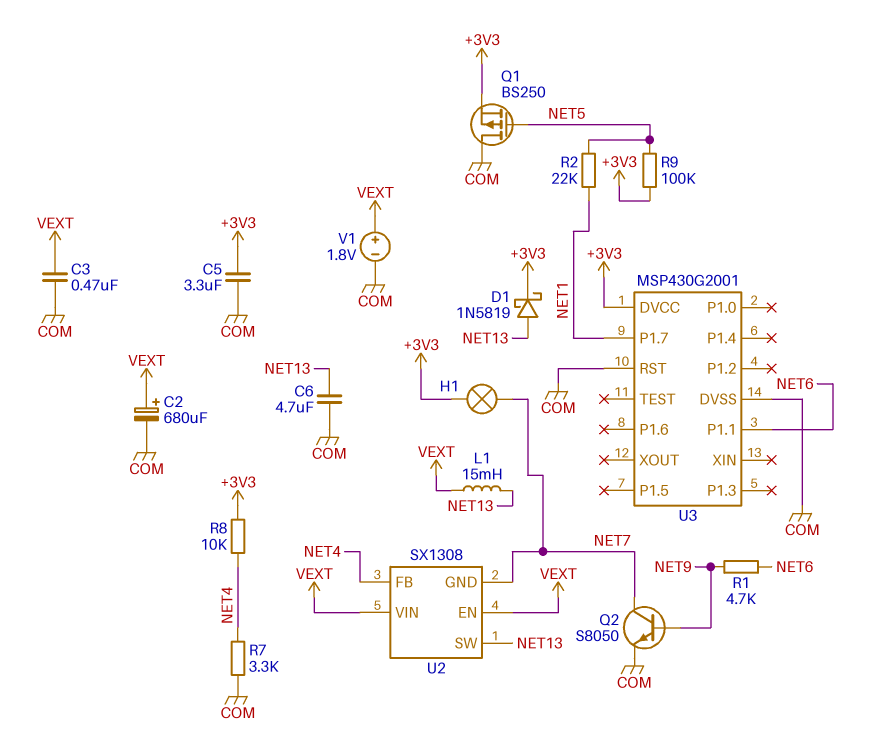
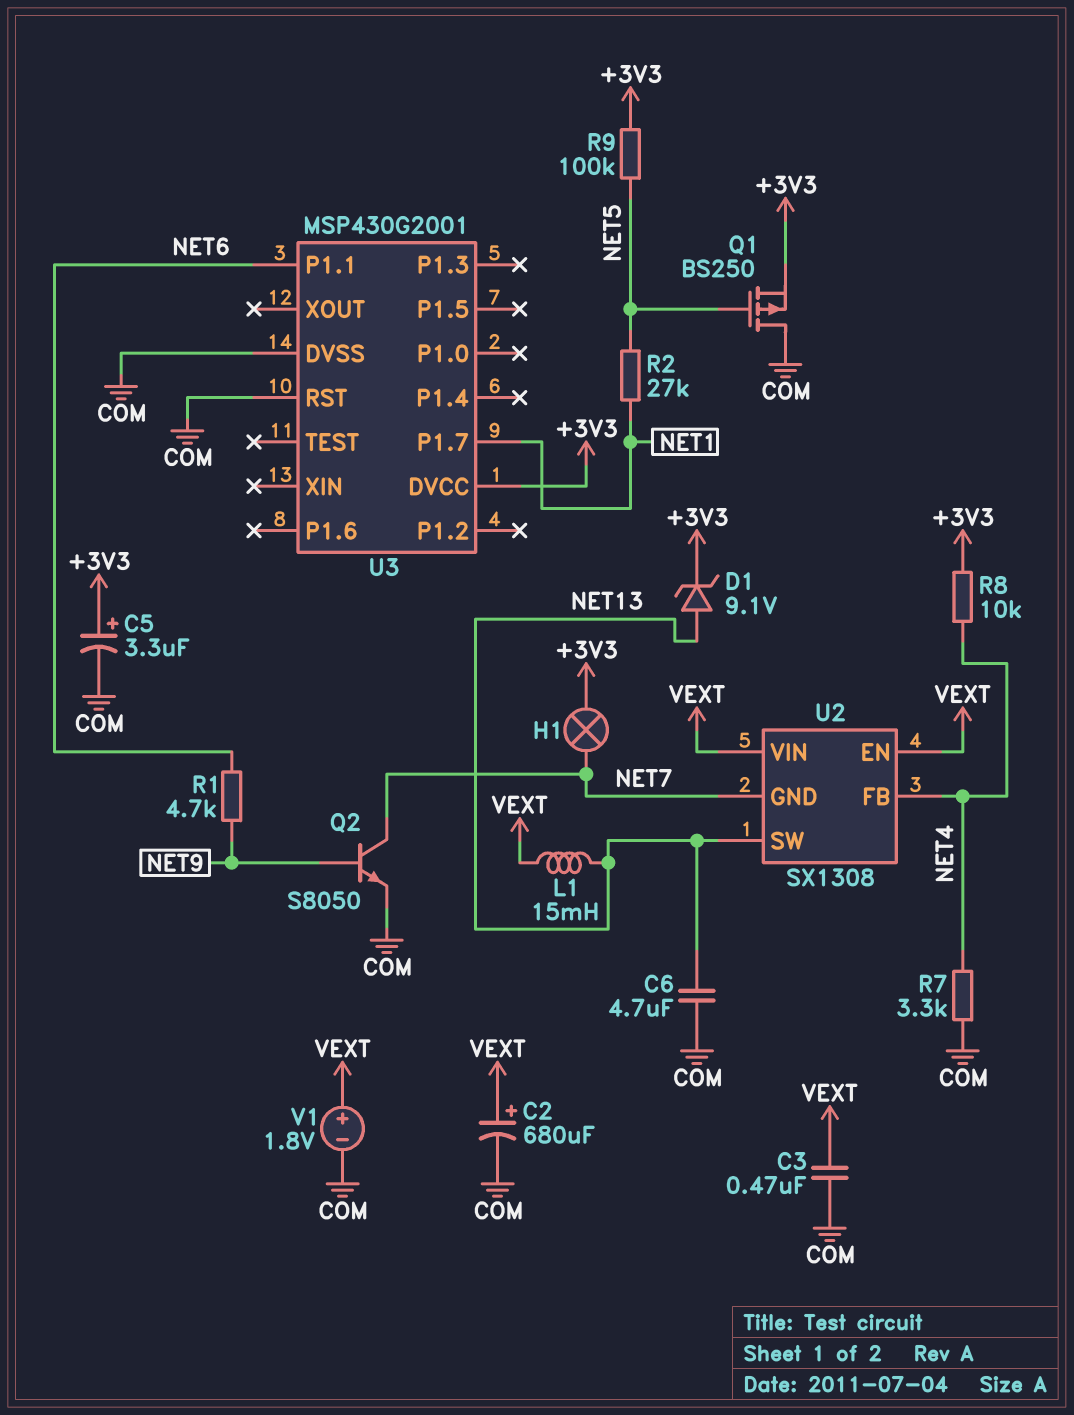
C5: 3.3uF (+3V3, COM) -> 3.3uF (plus +3V3, minus COM)
D1: schottky 1N5819 (A NET13, K +3V3) -> zener 9.1V (A NET13, K +3V3)
R2: 22k (NET1, NET5) -> 27k (NET1, NET5)

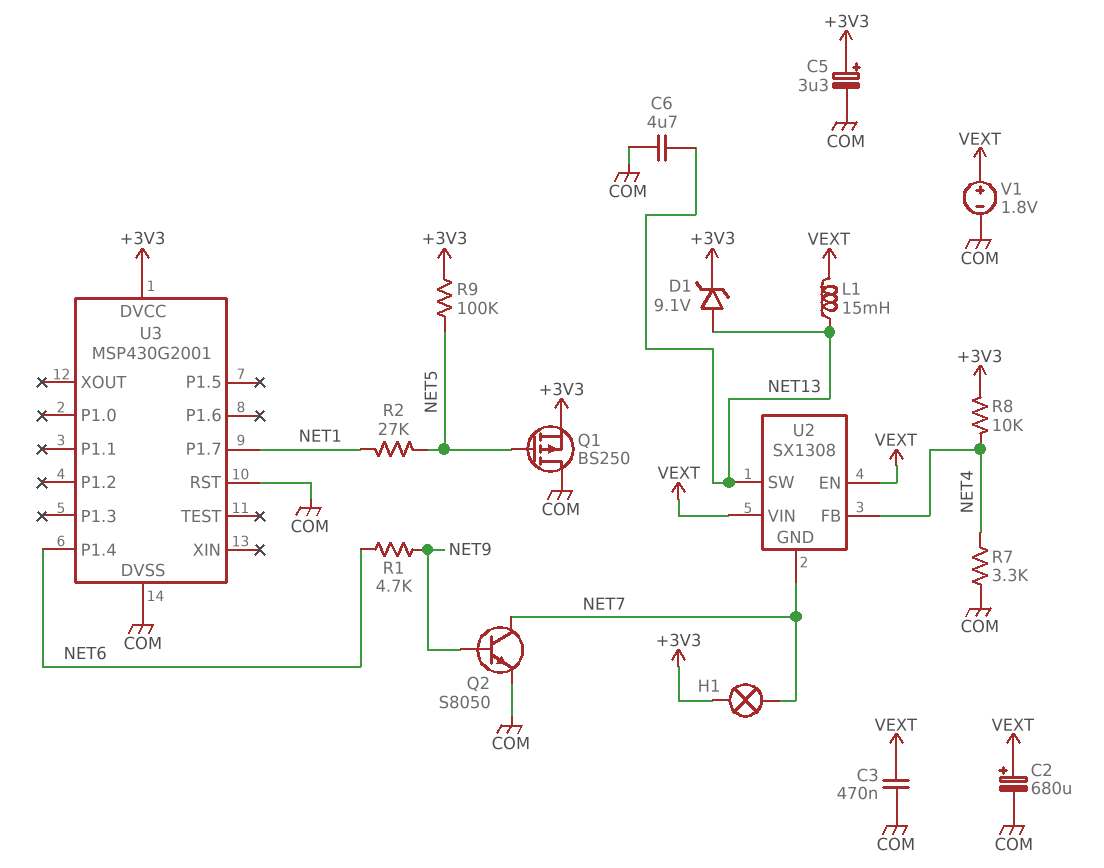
U3 pin P1.1: NET6 -> none
U3 pin P1.4: none -> NET6

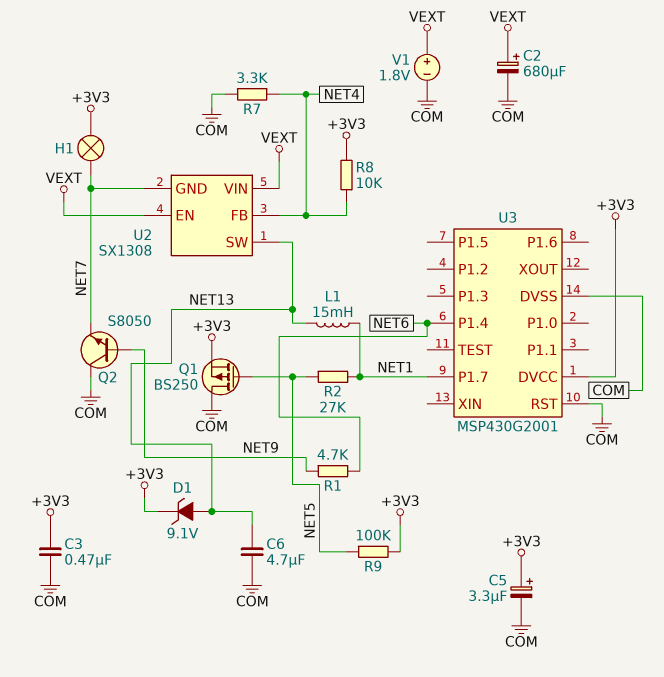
C3: 470nF (COM, VEXT) -> 470nF (+3V3, COM)
L1: 15mH (NET13, VEXT) -> 15mH (NET1, NET13)
Q2: NPN S8050 (B NET9, C NET7, E COM) -> NPN S8050 (B NET9, C COM, E NET7)

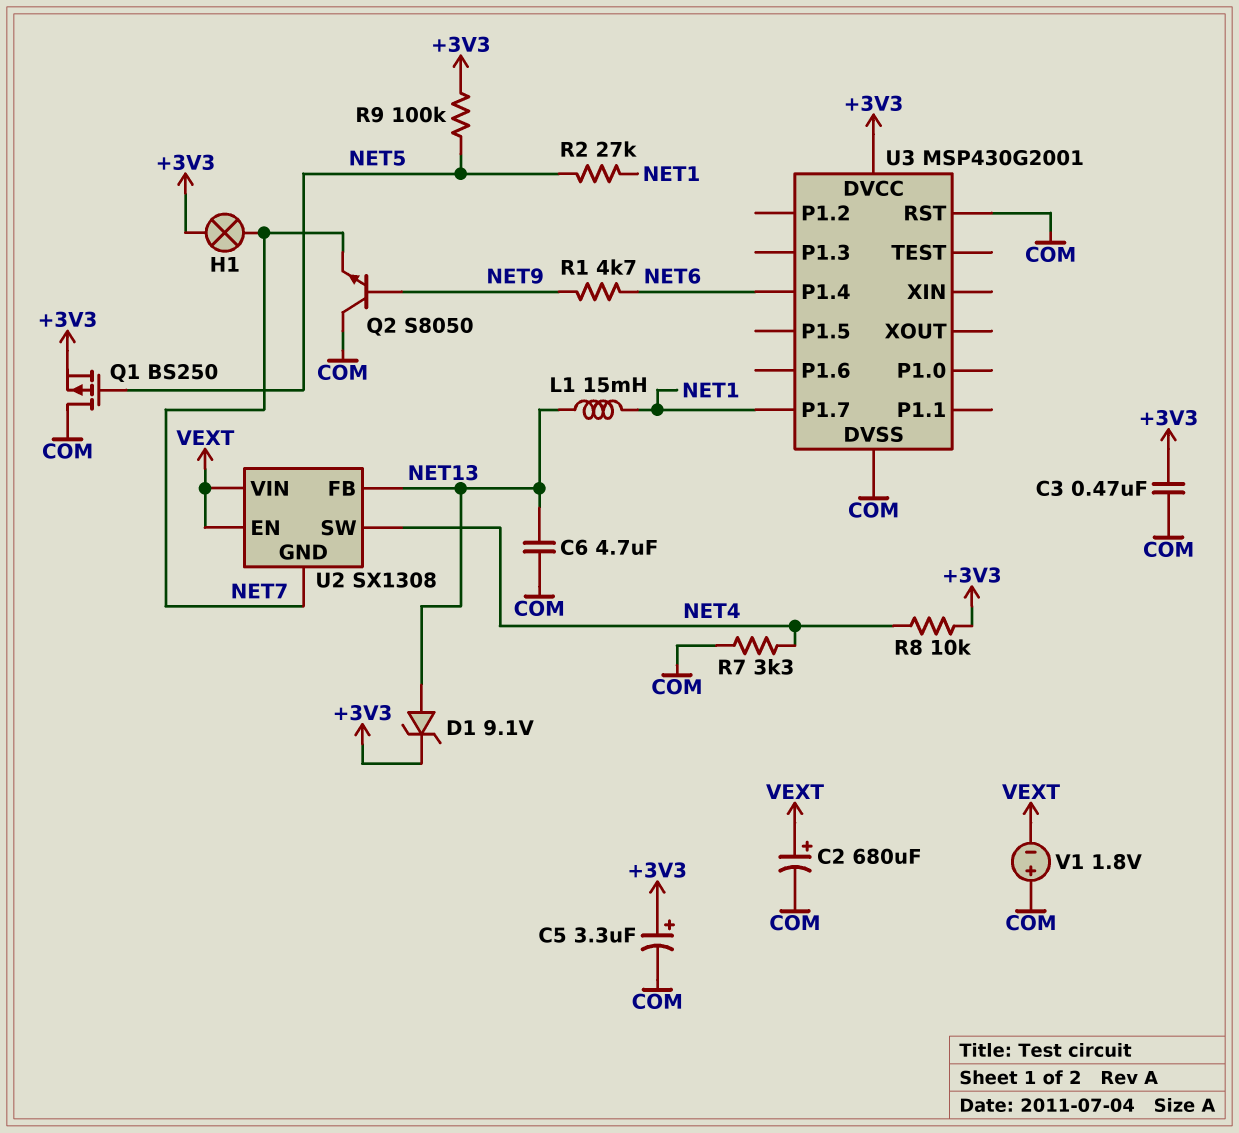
U2 pin FB: NET4 -> NET13
U2 pin SW: NET13 -> NET4
V1: 1.8V (plus VEXT, minus COM) -> 1.8V (plus COM, minus VEXT)

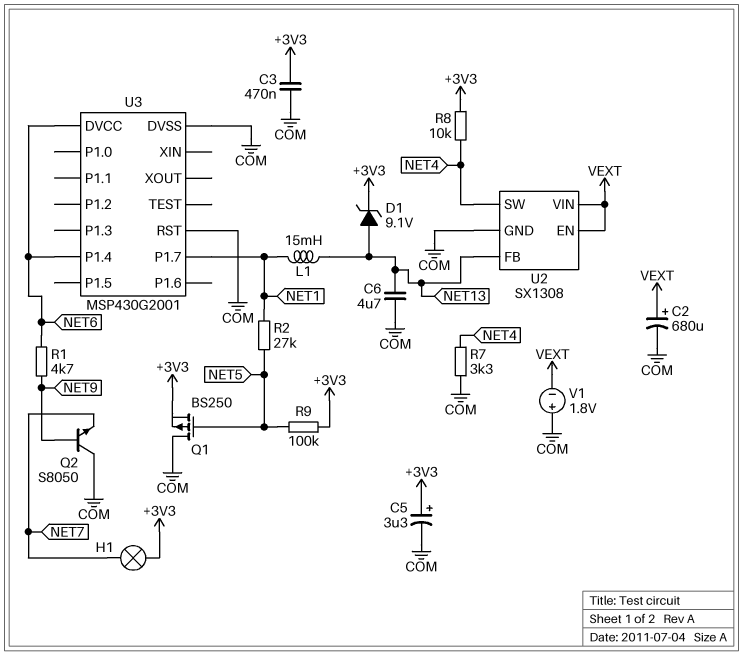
U2 pin GND: NET7 -> COM
U3 pin DVCC: +3V3 -> NET6

